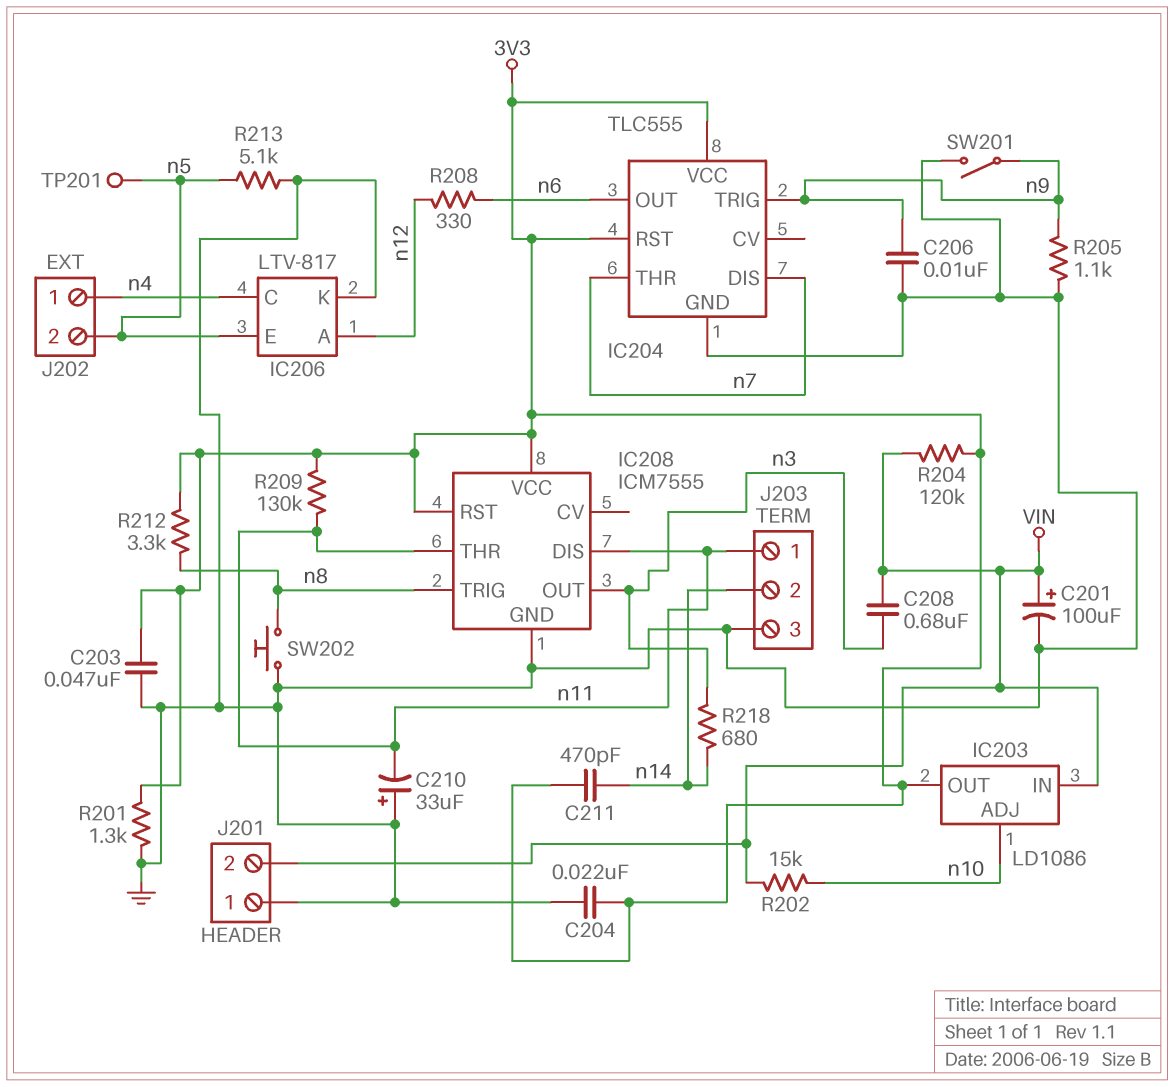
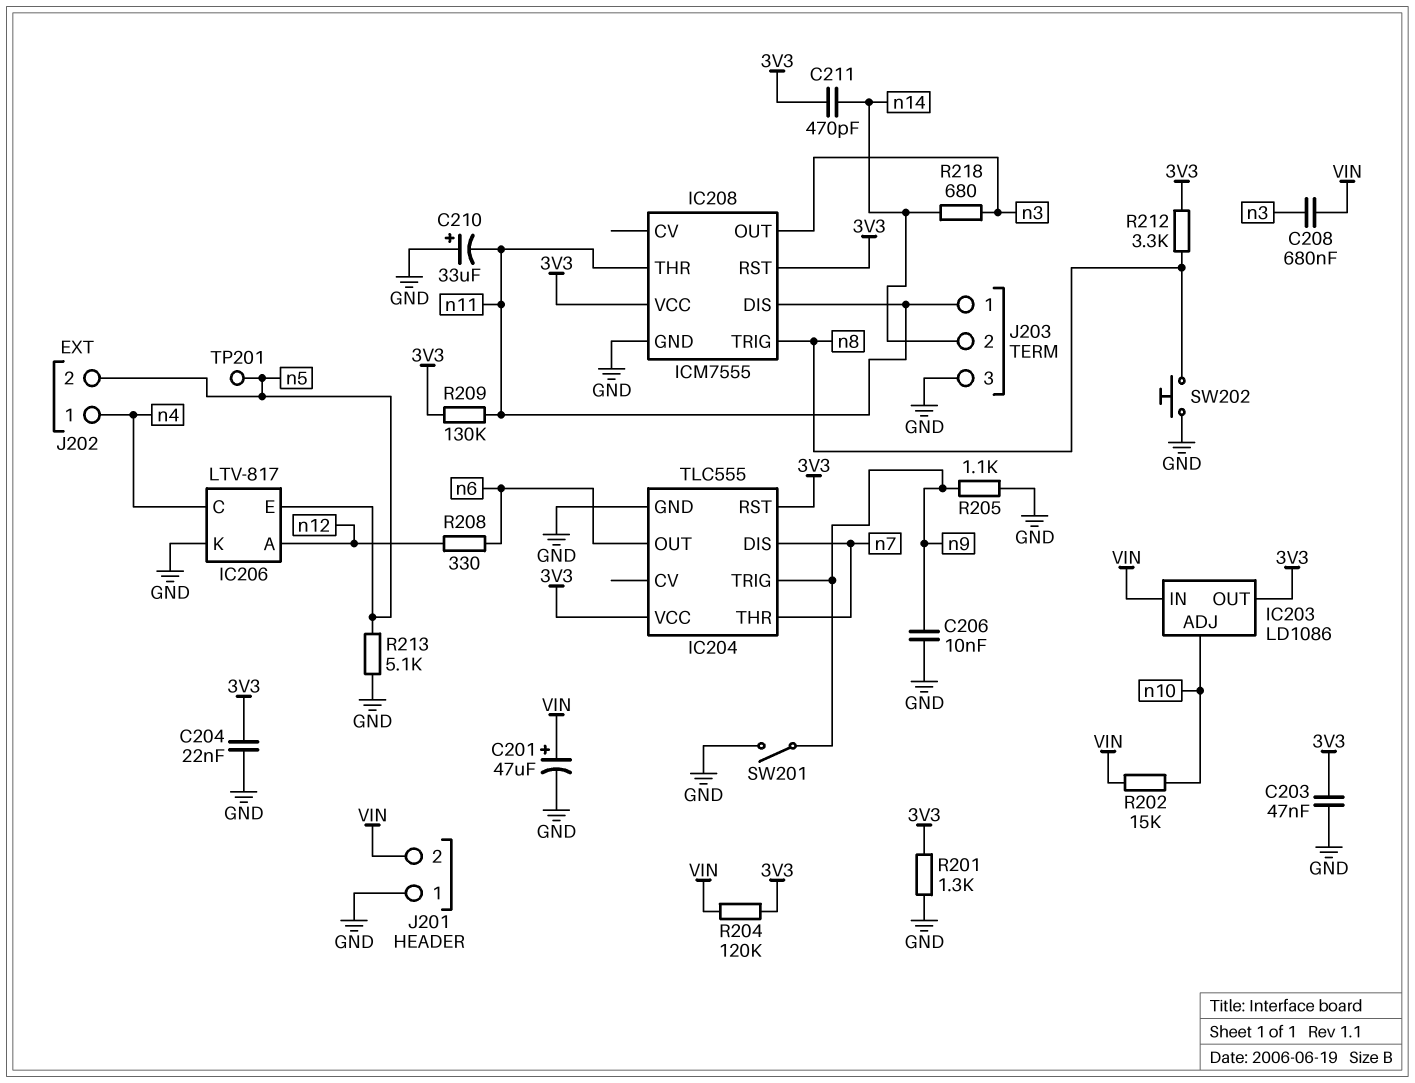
C201: 100uF (plus VIN, minus GND) -> 47uF (plus VIN, minus GND)

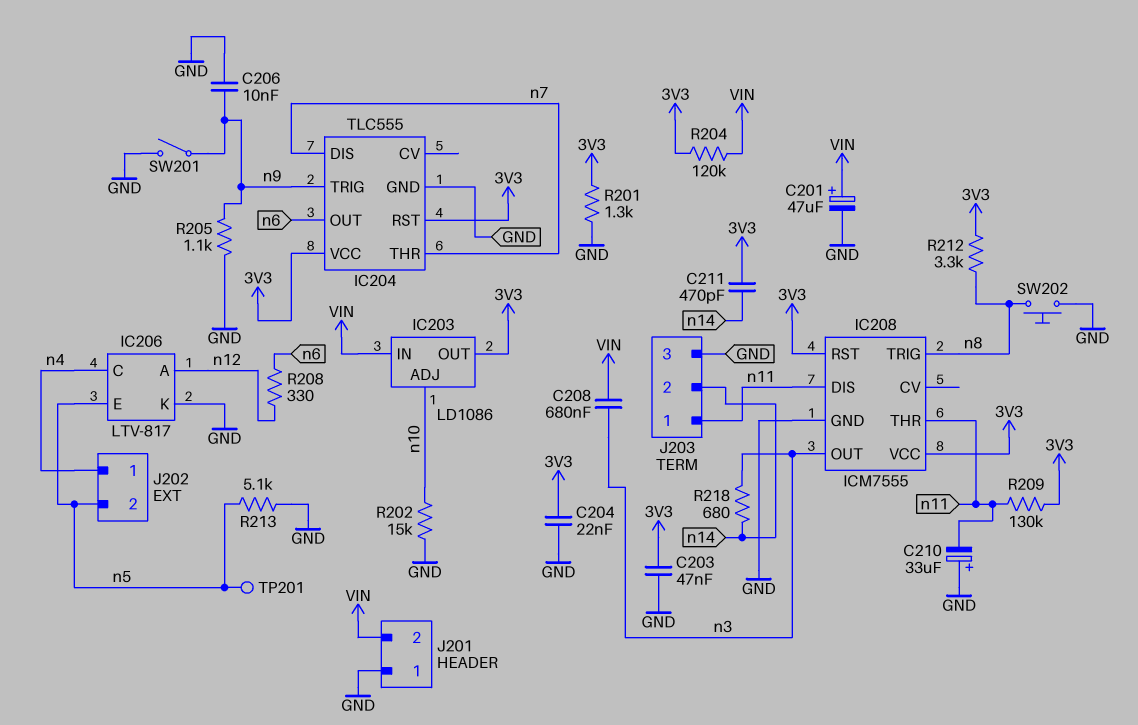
R202: 15k (VIN, n10) -> 15k (GND, n10)

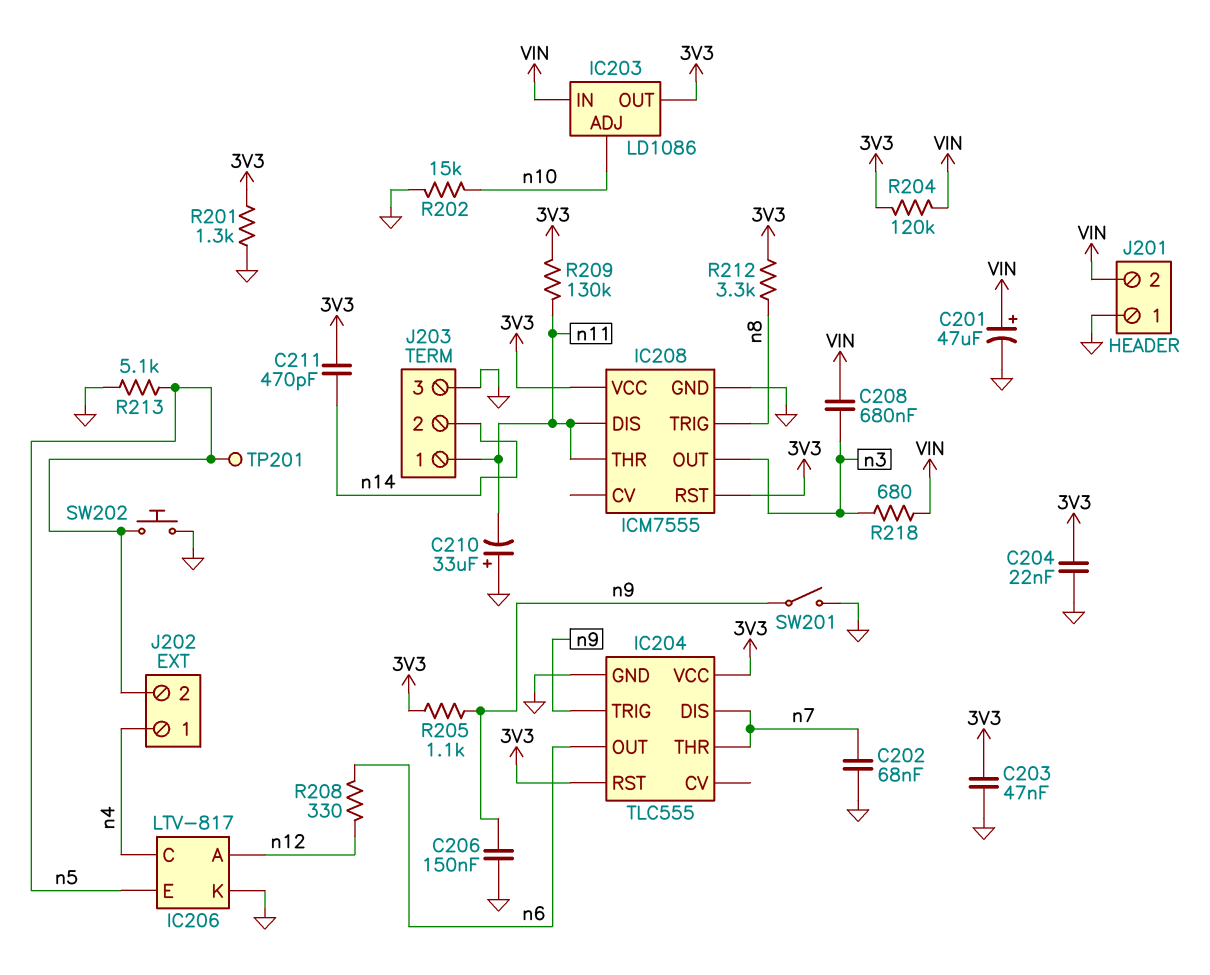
C202: none -> 68nF (GND, n7)
C206: 10nF (GND, n9) -> 150nF (GND, n9)
R205: 1.1k (GND, n9) -> 1.1k (3V3, n9)
R218: 680 (n3, n14) -> 680 (VIN, n3)
SW202: button (GND, n8) -> button (GND, n5)

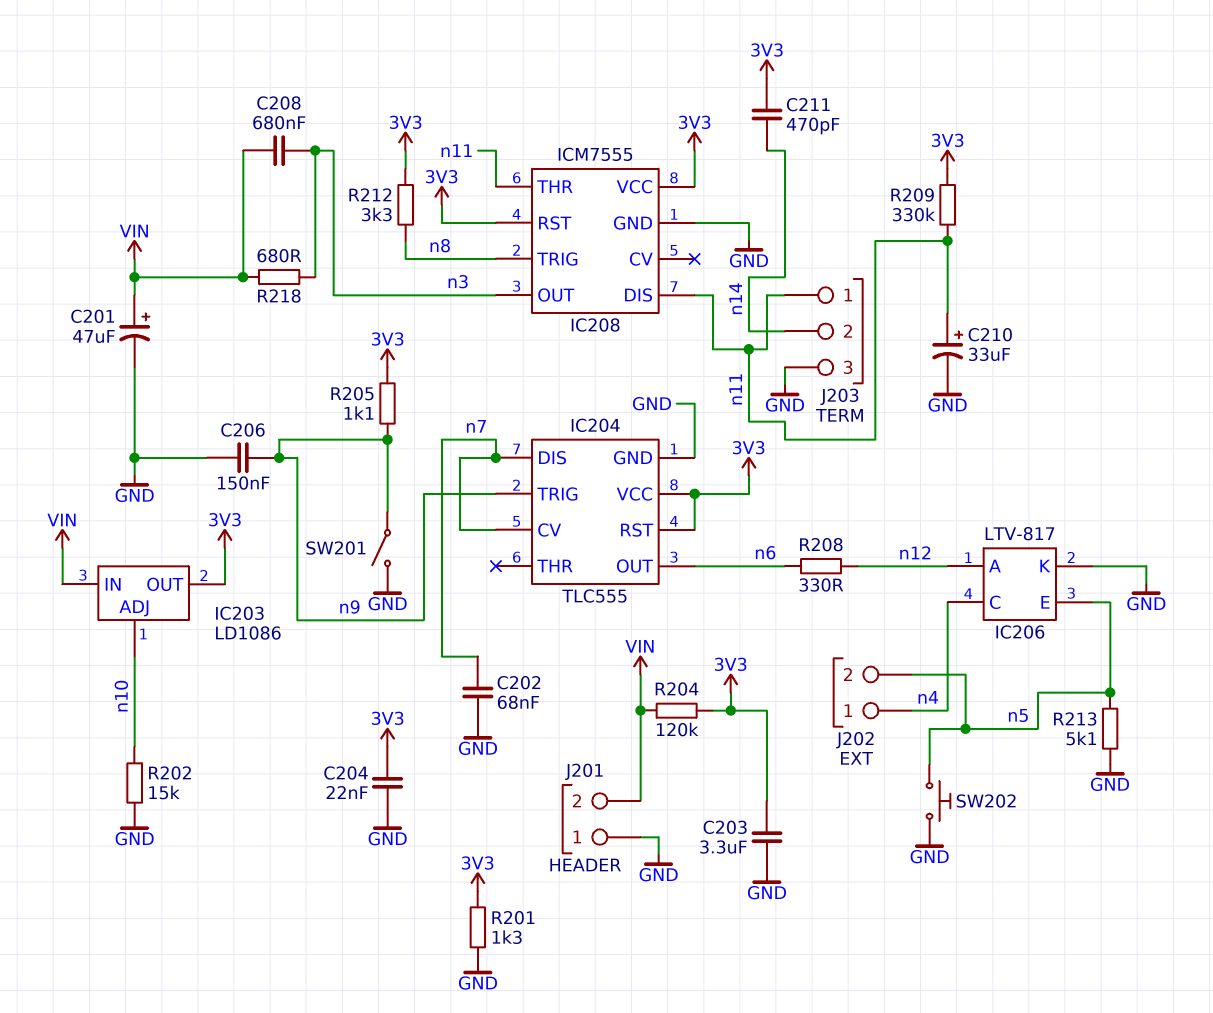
C203: 47nF (3V3, GND) -> 3.3uF (3V3, GND)
C210: 33uF (plus GND, minus n11) -> 33uF (plus n11, minus GND)
IC204 pin CV: none -> n7
IC204 pin THR: n7 -> none
R209: 130k (3V3, n11) -> 330k (3V3, n11)
TP201: test point (n5) -> none

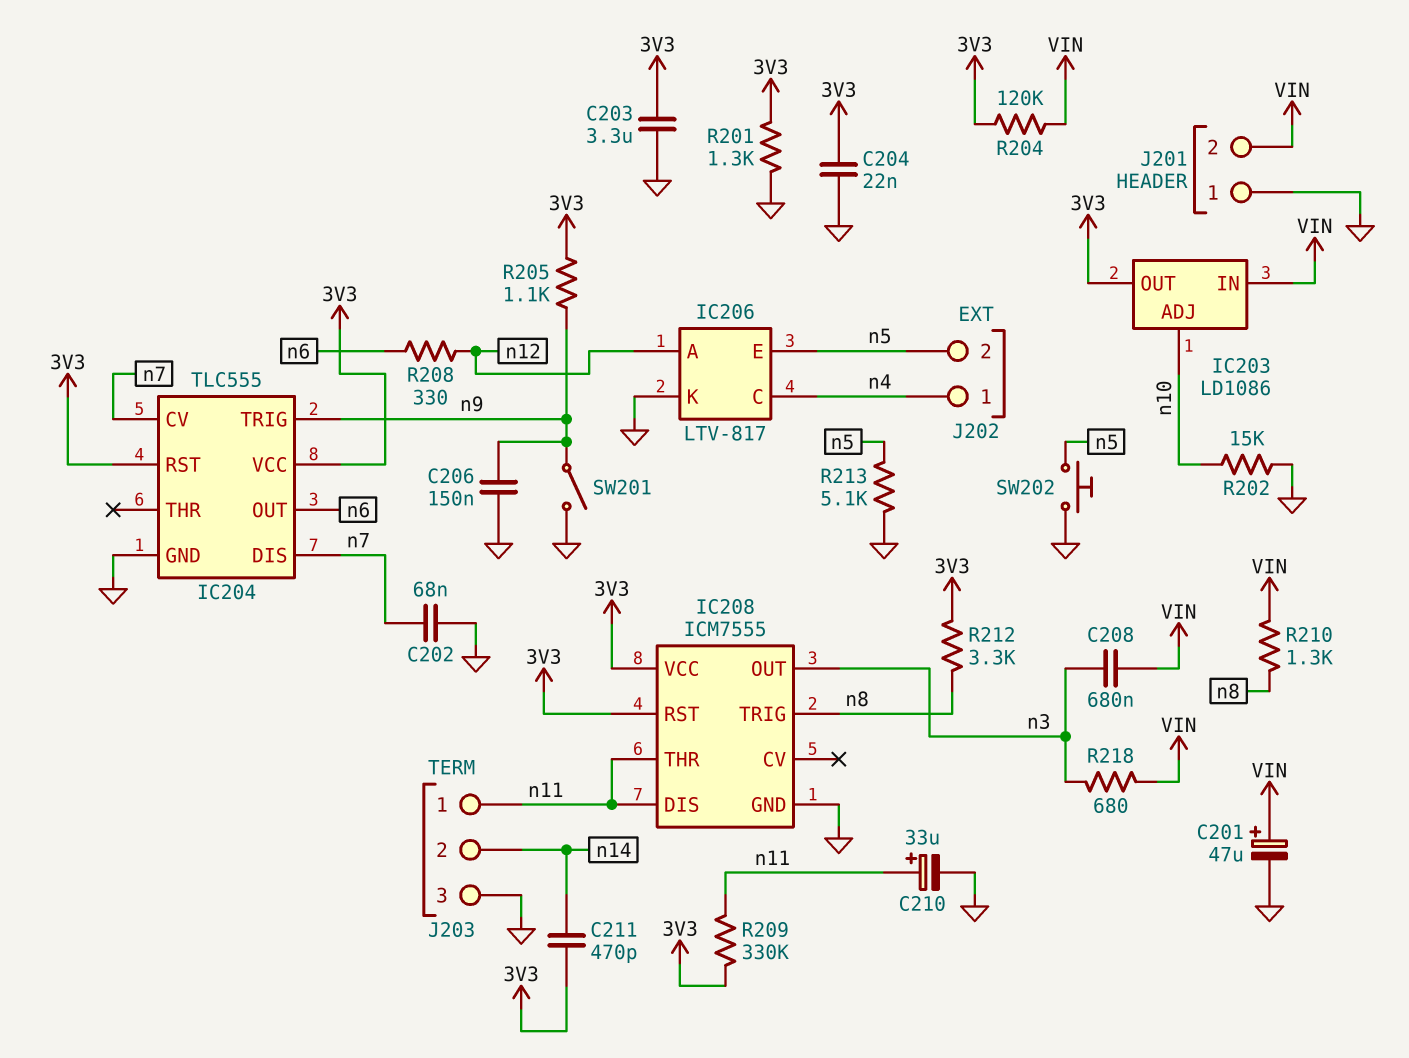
R210: none -> 1.3k (VIN, n8)

